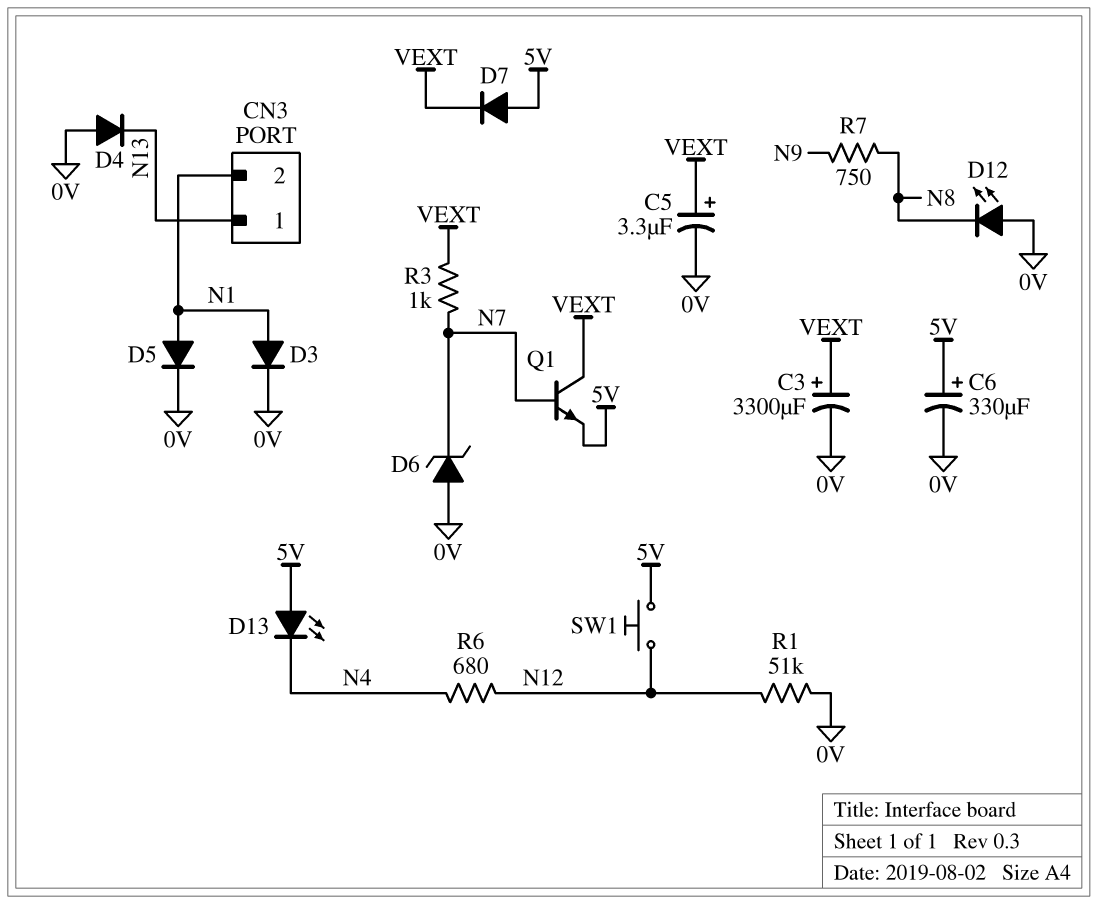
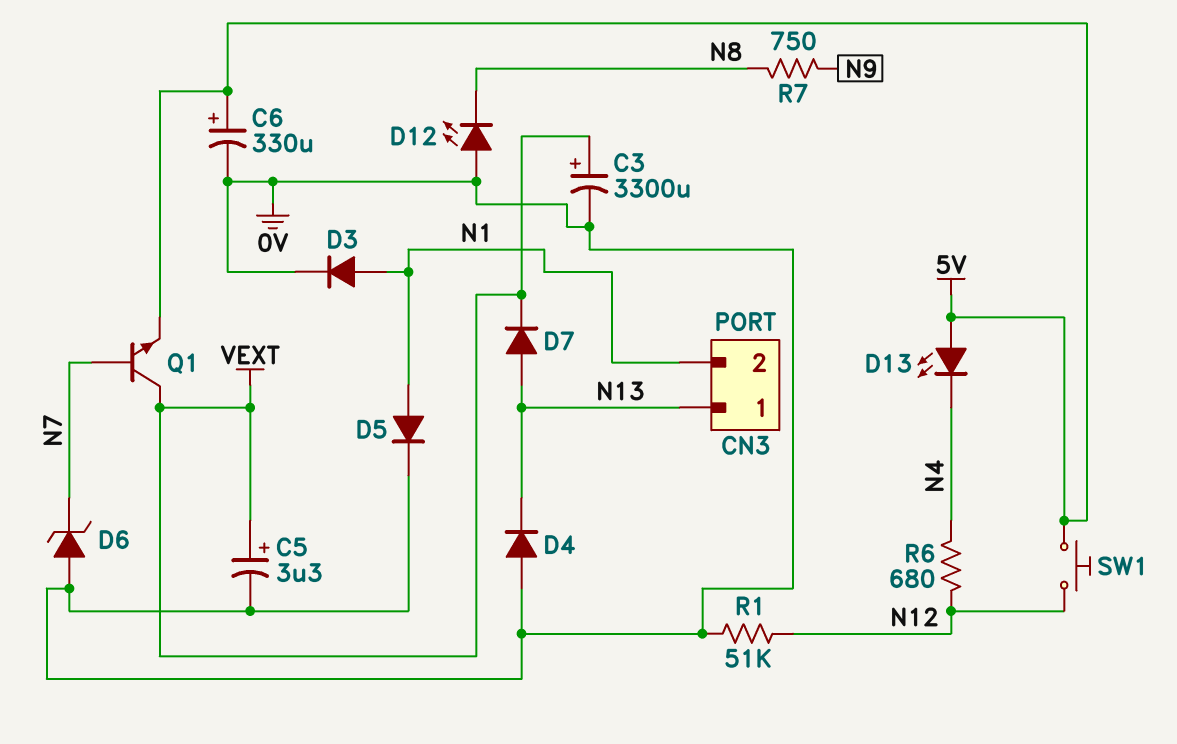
D7: diode (A 5V, K VEXT) -> diode (A N13, K VEXT)
R3: 1k (N7, VEXT) -> none

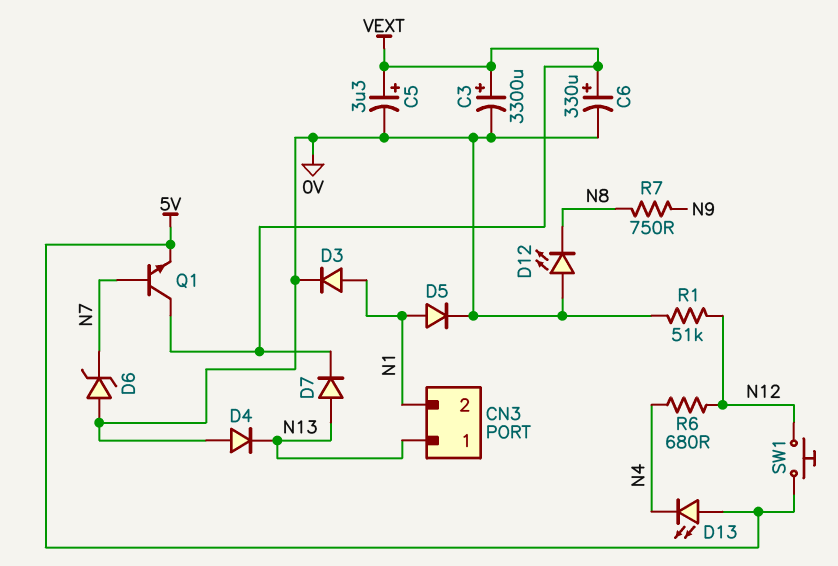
C6: 330uF (plus 5V, minus 0V) -> 330uF (plus VEXT, minus 0V)

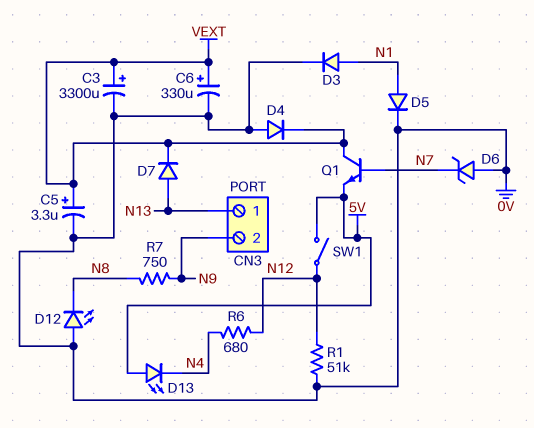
CN3 pin 2: N1 -> N9
D4: diode (A 0V, K N13) -> diode (A 0V, K VEXT)
SW1: button (5V, N12) -> switch (5V, N12)

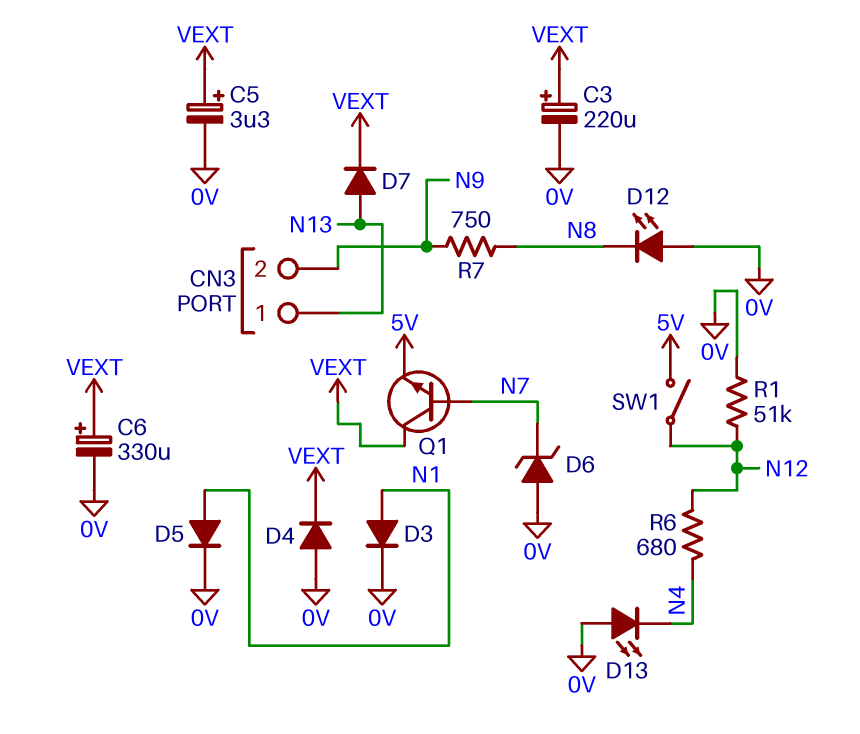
C3: 3300uF (plus VEXT, minus 0V) -> 220uF (plus VEXT, minus 0V)
D13: LED (A 5V, K N4) -> LED (A 0V, K N4)

